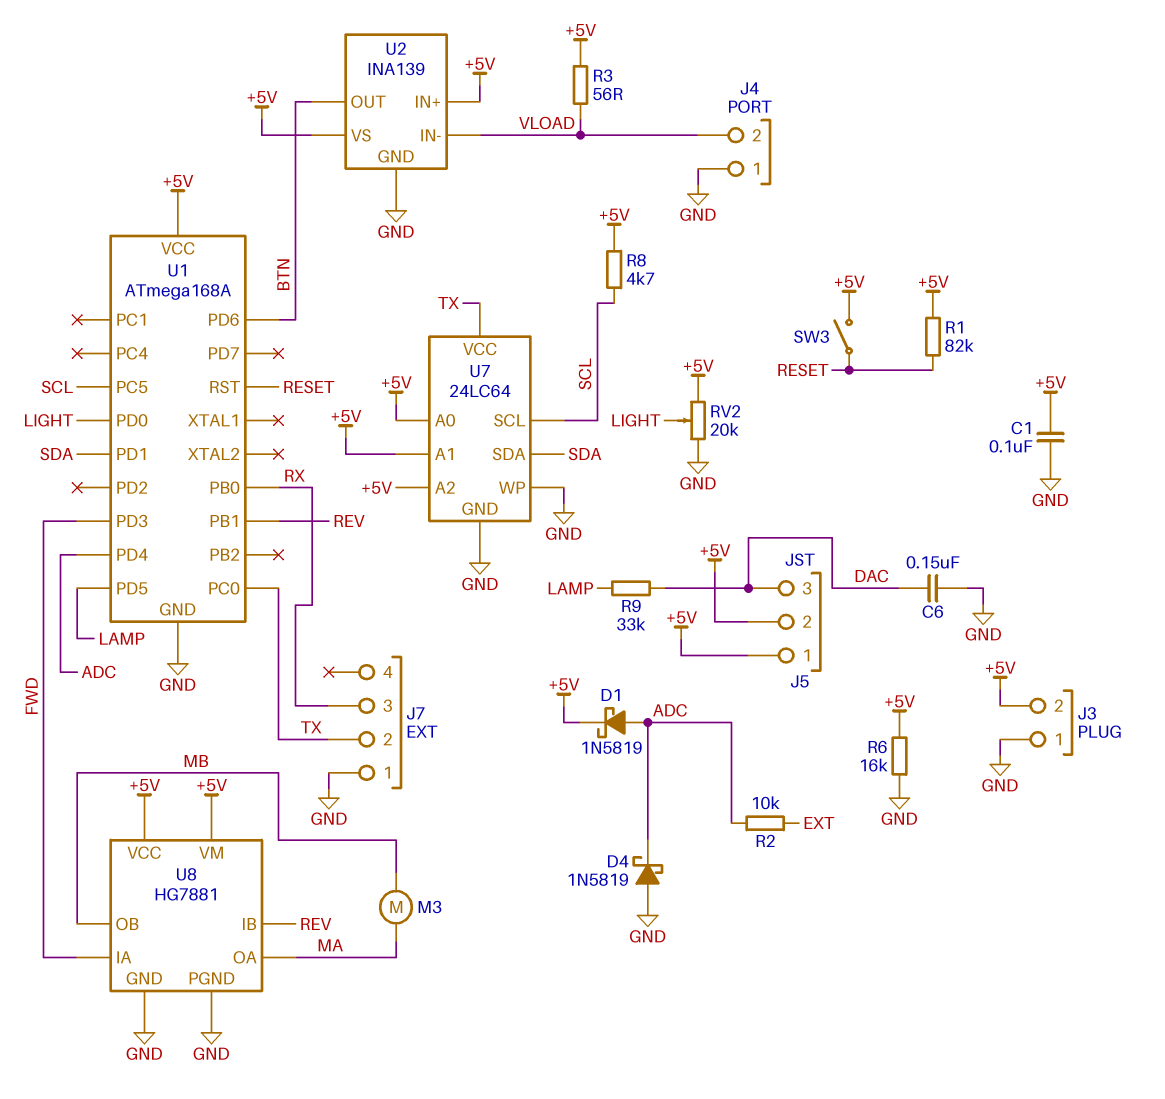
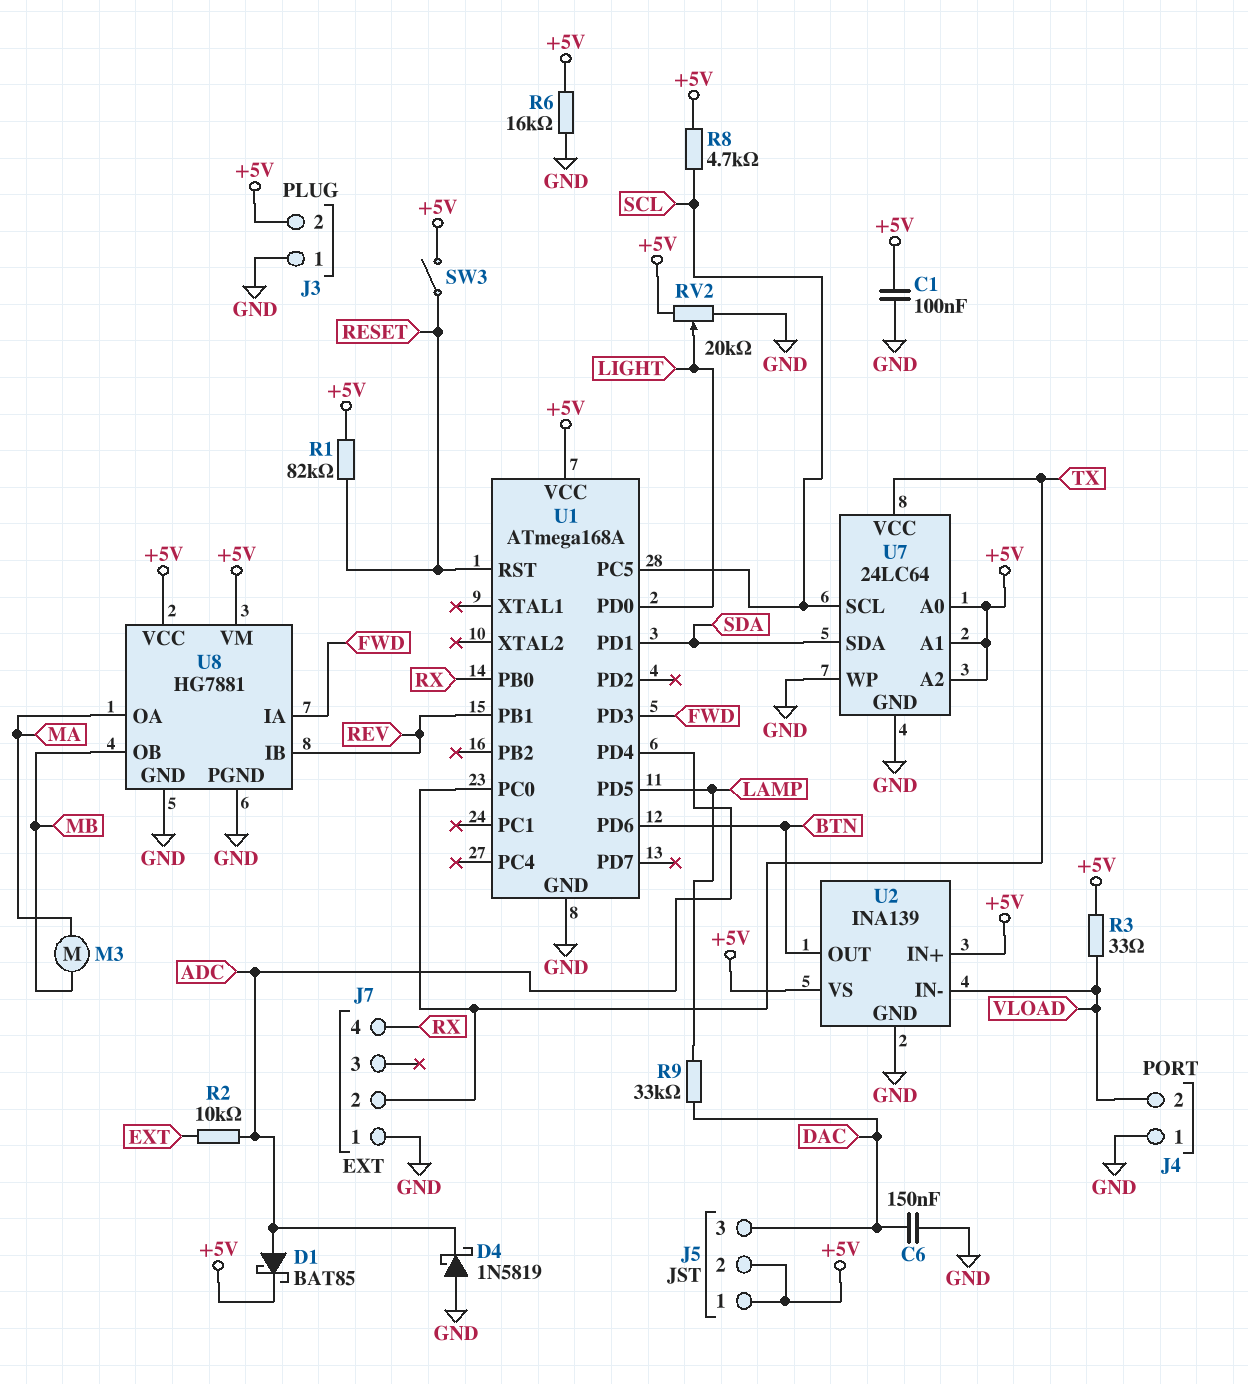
D1: schottky 1N5819 (A ADC, K +5V) -> schottky BAT85 (A ADC, K +5V)
J7 pin 3: RX -> none
J7 pin 4: none -> RX
R3: 56 (+5V, VLOAD) -> 33 (+5V, VLOAD)

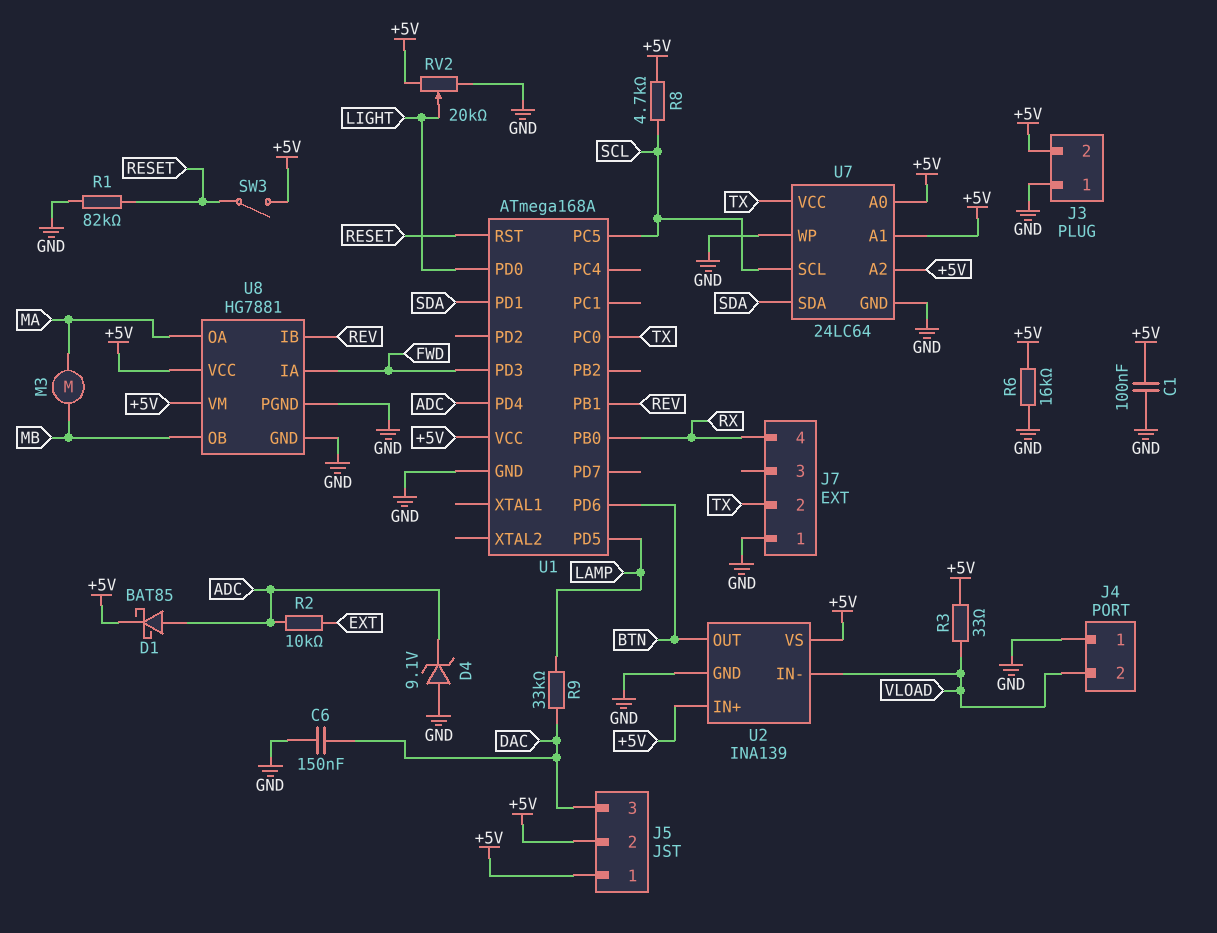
D4: schottky 1N5819 (A GND, K ADC) -> zener 9.1V (A GND, K ADC)
R1: 82k (+5V, RESET) -> 82k (GND, RESET)

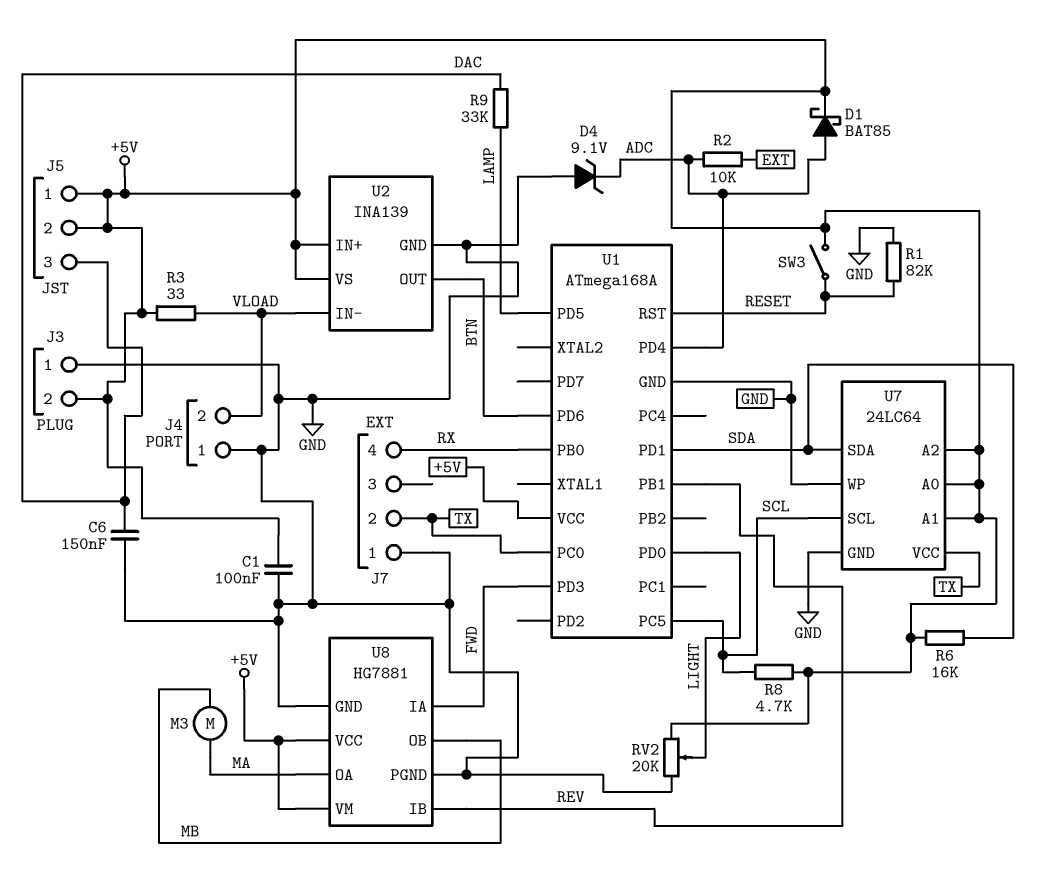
R6: 16k (+5V, GND) -> 16k (+5V, SDA)

